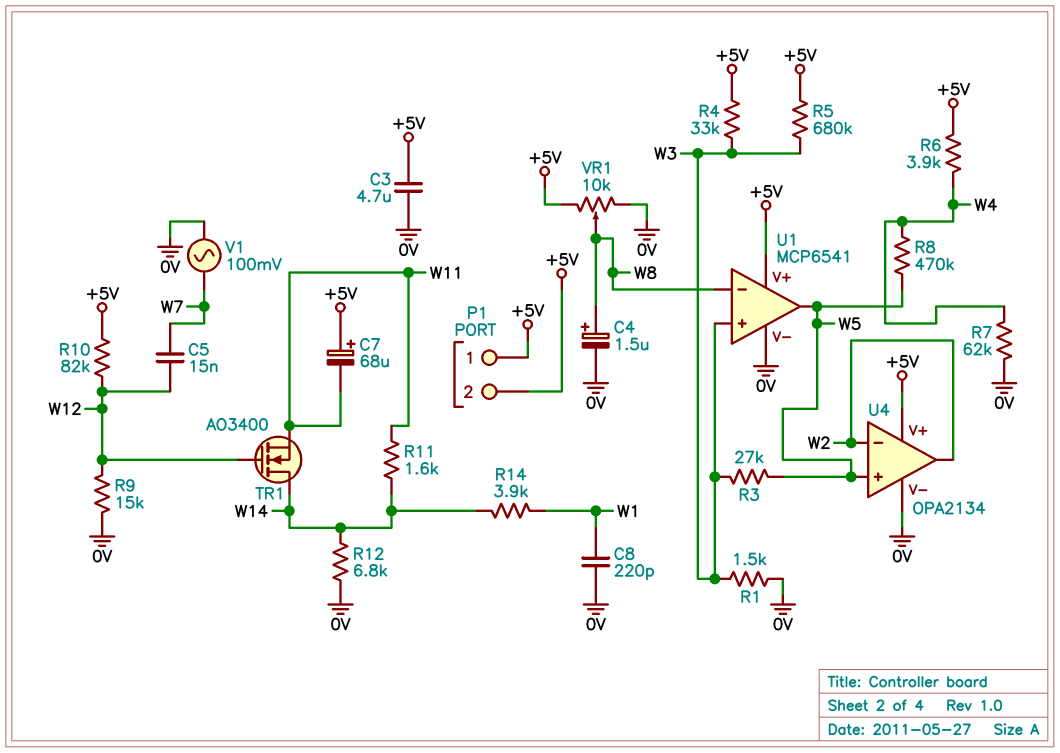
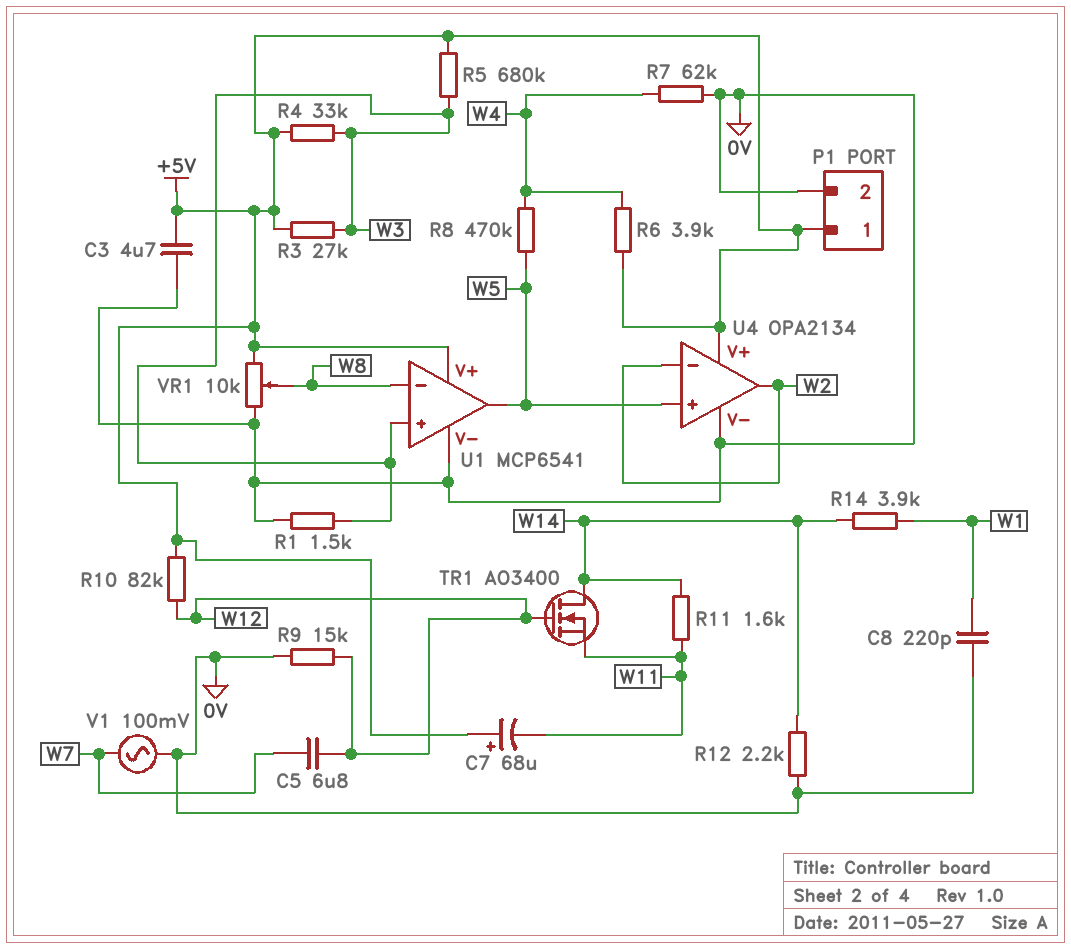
C4: 1.5uF (plus W8, minus 0V) -> none
C5: 15nF (W7, W12) -> 6.8uF (W7, W12)
P1 pin 2: +5V -> 0V
R3: 27k (W3, W5) -> 27k (+5V, W3)
R12: 6.8k (0V, W14) -> 2.2k (0V, W14)

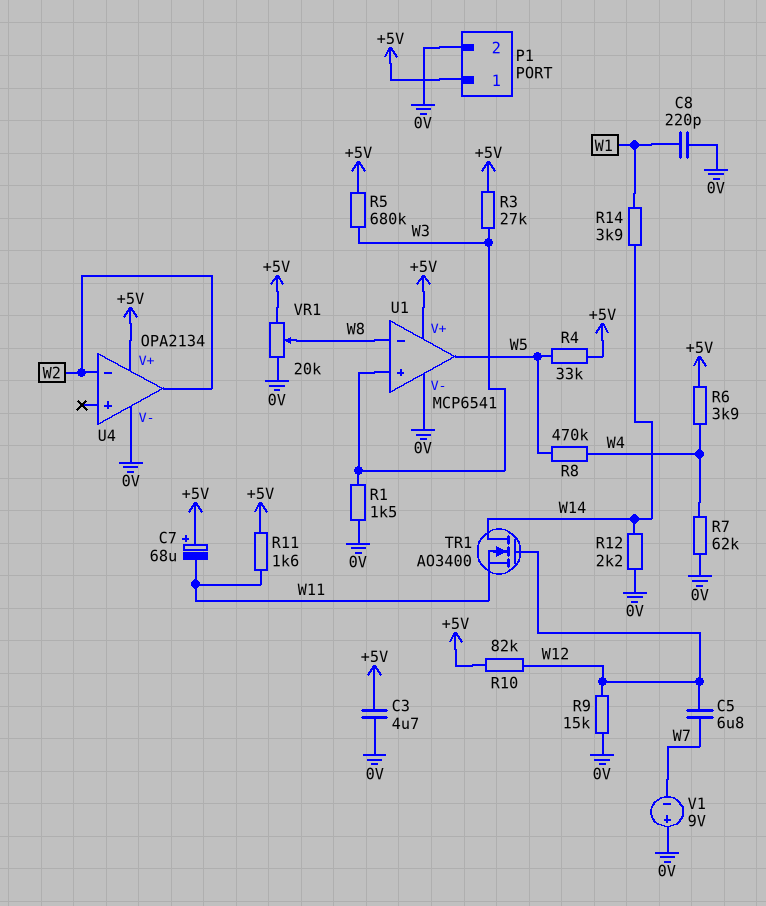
R4: 33k (+5V, W3) -> 33k (+5V, W5)
R11: 1.6k (W11, W14) -> 1.6k (+5V, W11)
U4 pin in+: W5 -> none
V1: AC 100mV (0V, W7) -> 9V (plus 0V, minus W7)
VR1: 10k (+5V, 0V, wiper W8) -> 20k (+5V, 0V, wiper W8)

